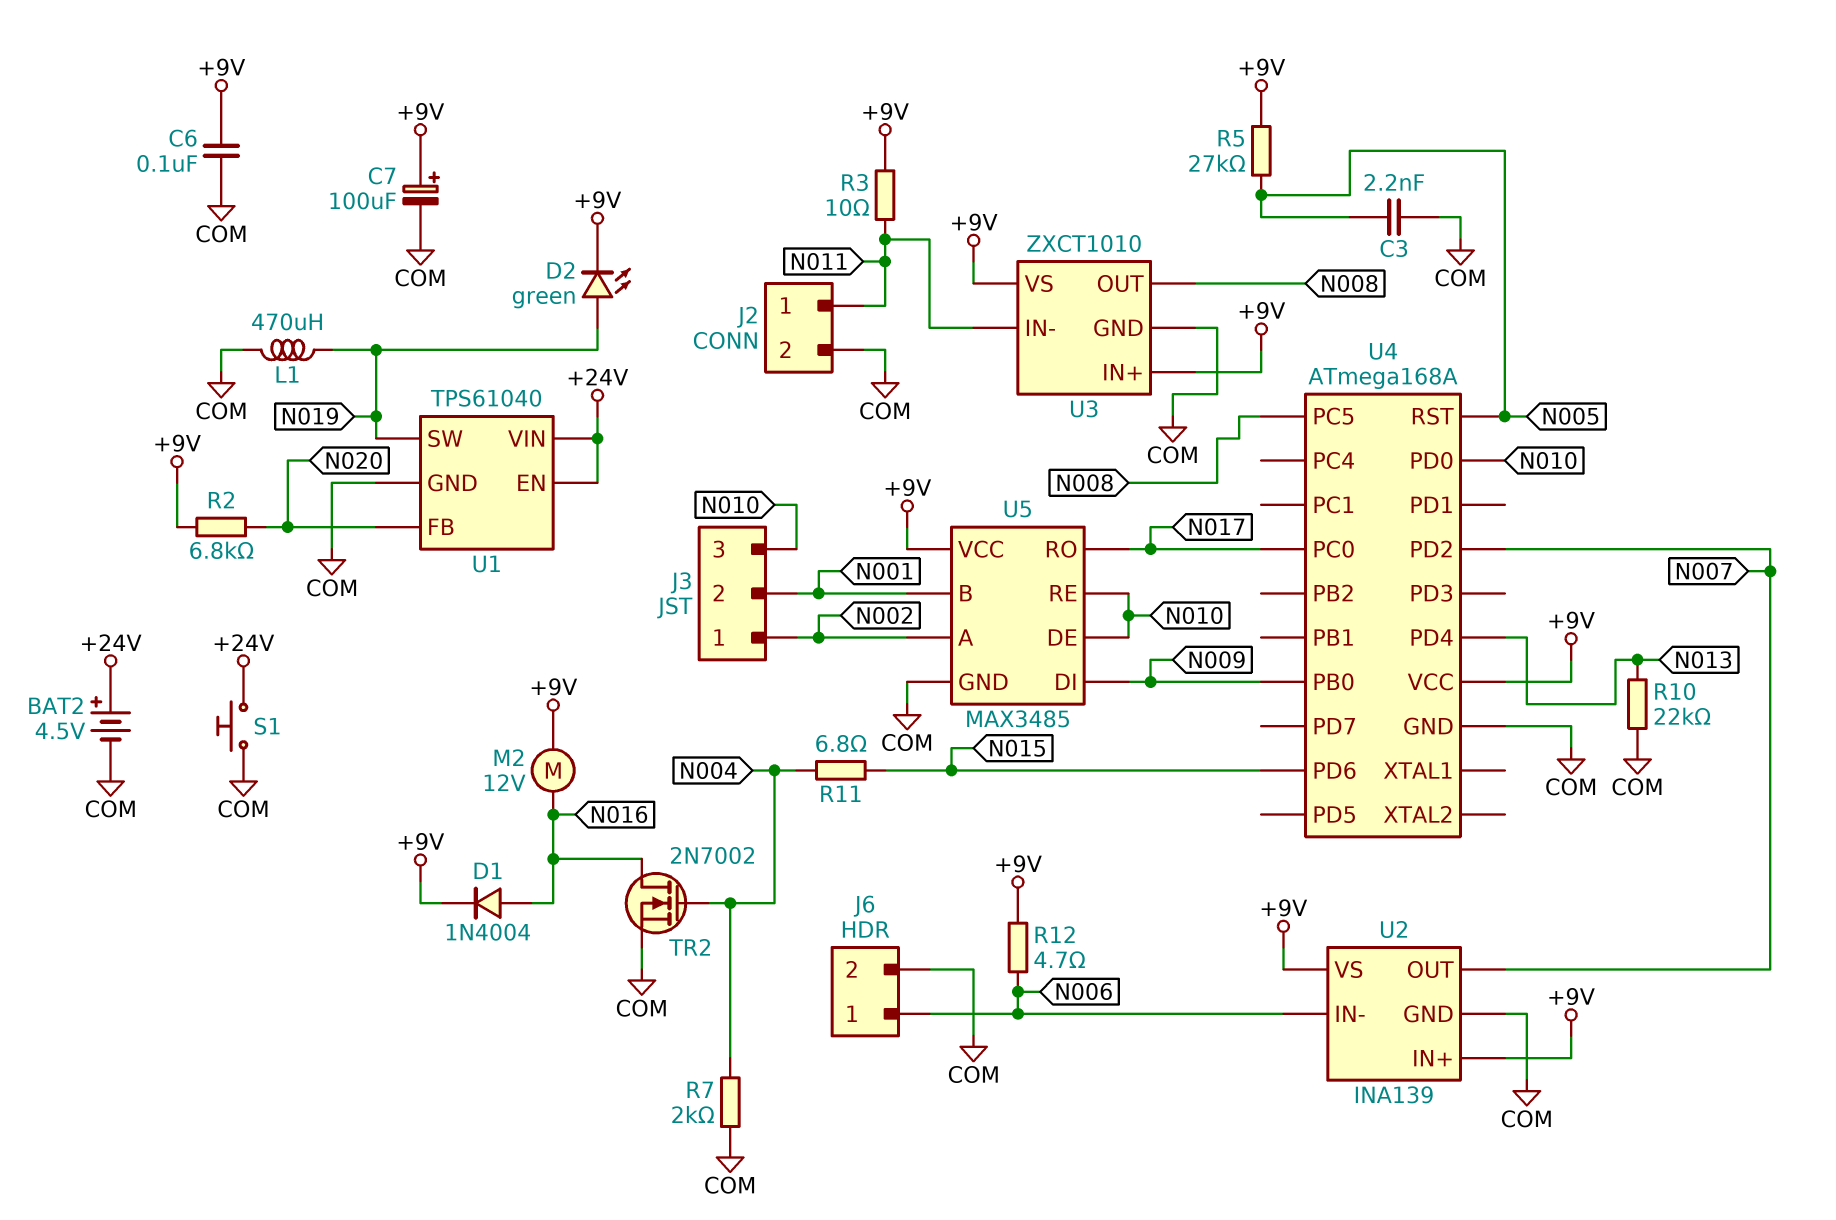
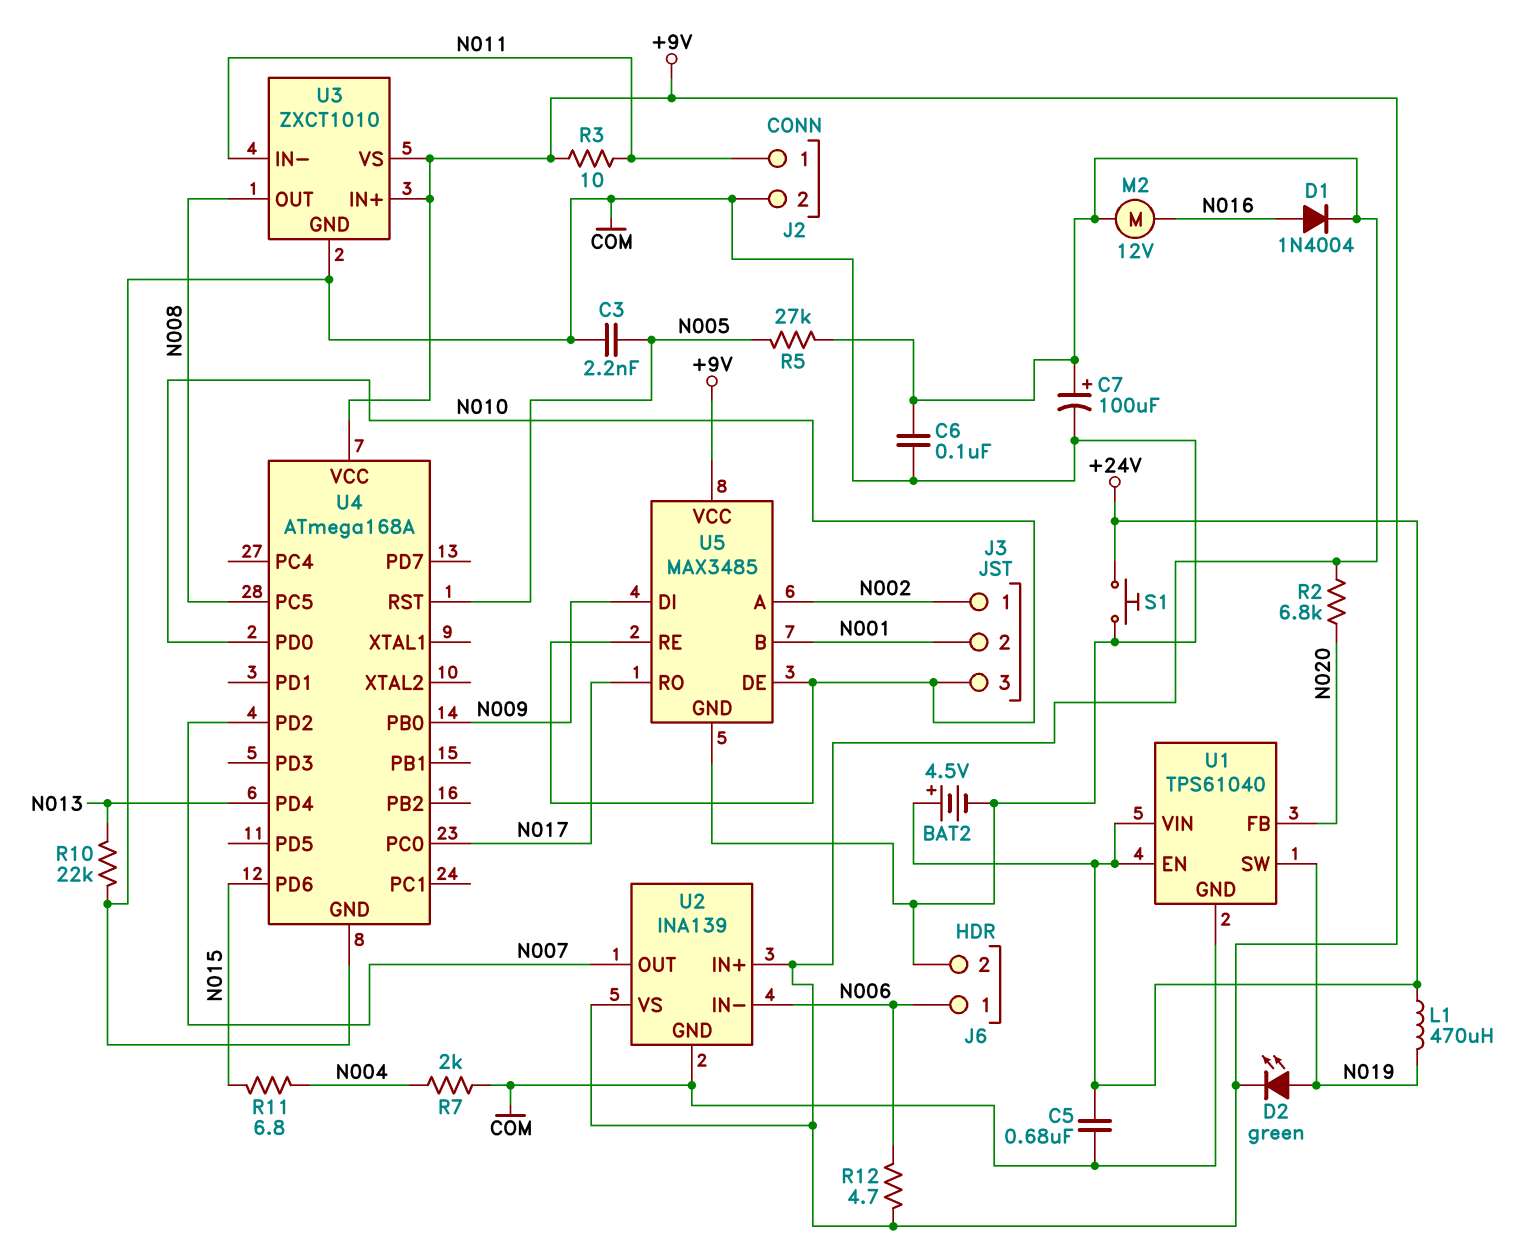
C5: none -> 680nF (+24V, COM)
L1: 470uH (COM, N019) -> 470uH (+24V, N019)
TR2: NMOS 2N7002 (G N004, D N016, S COM) -> none

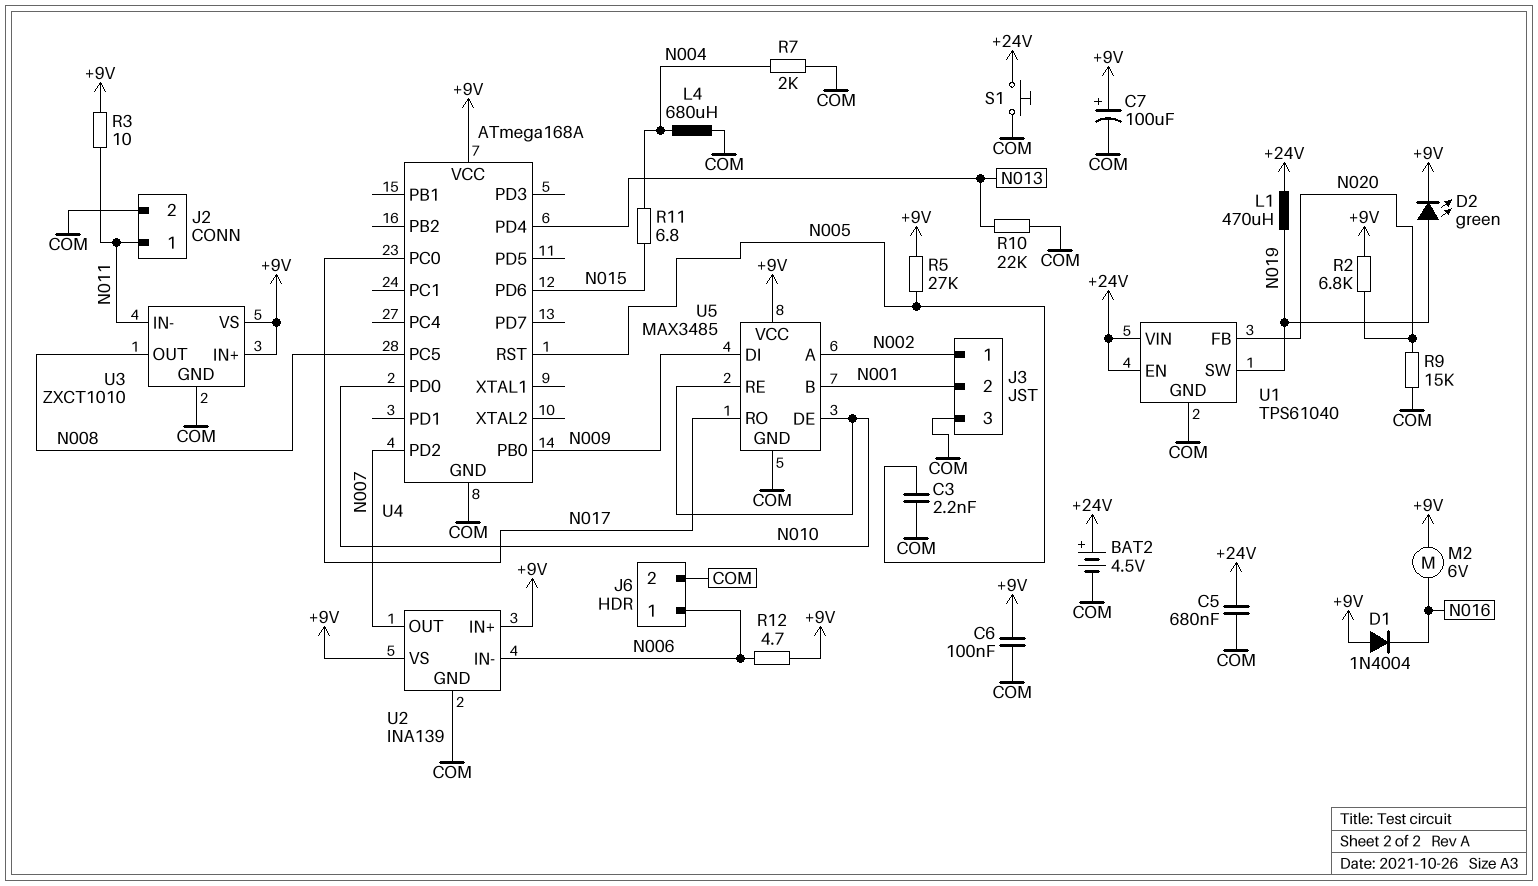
D1: diode 1N4004 (A N016, K +9V) -> diode 1N4004 (A +9V, K N016)
J3 pin 3: N010 -> COM
L4: none -> 680uH (COM, N004)
M2: motor 12V (+9V, N016) -> motor 6V (+9V, N016)
R9: none -> 15k (COM, N020)

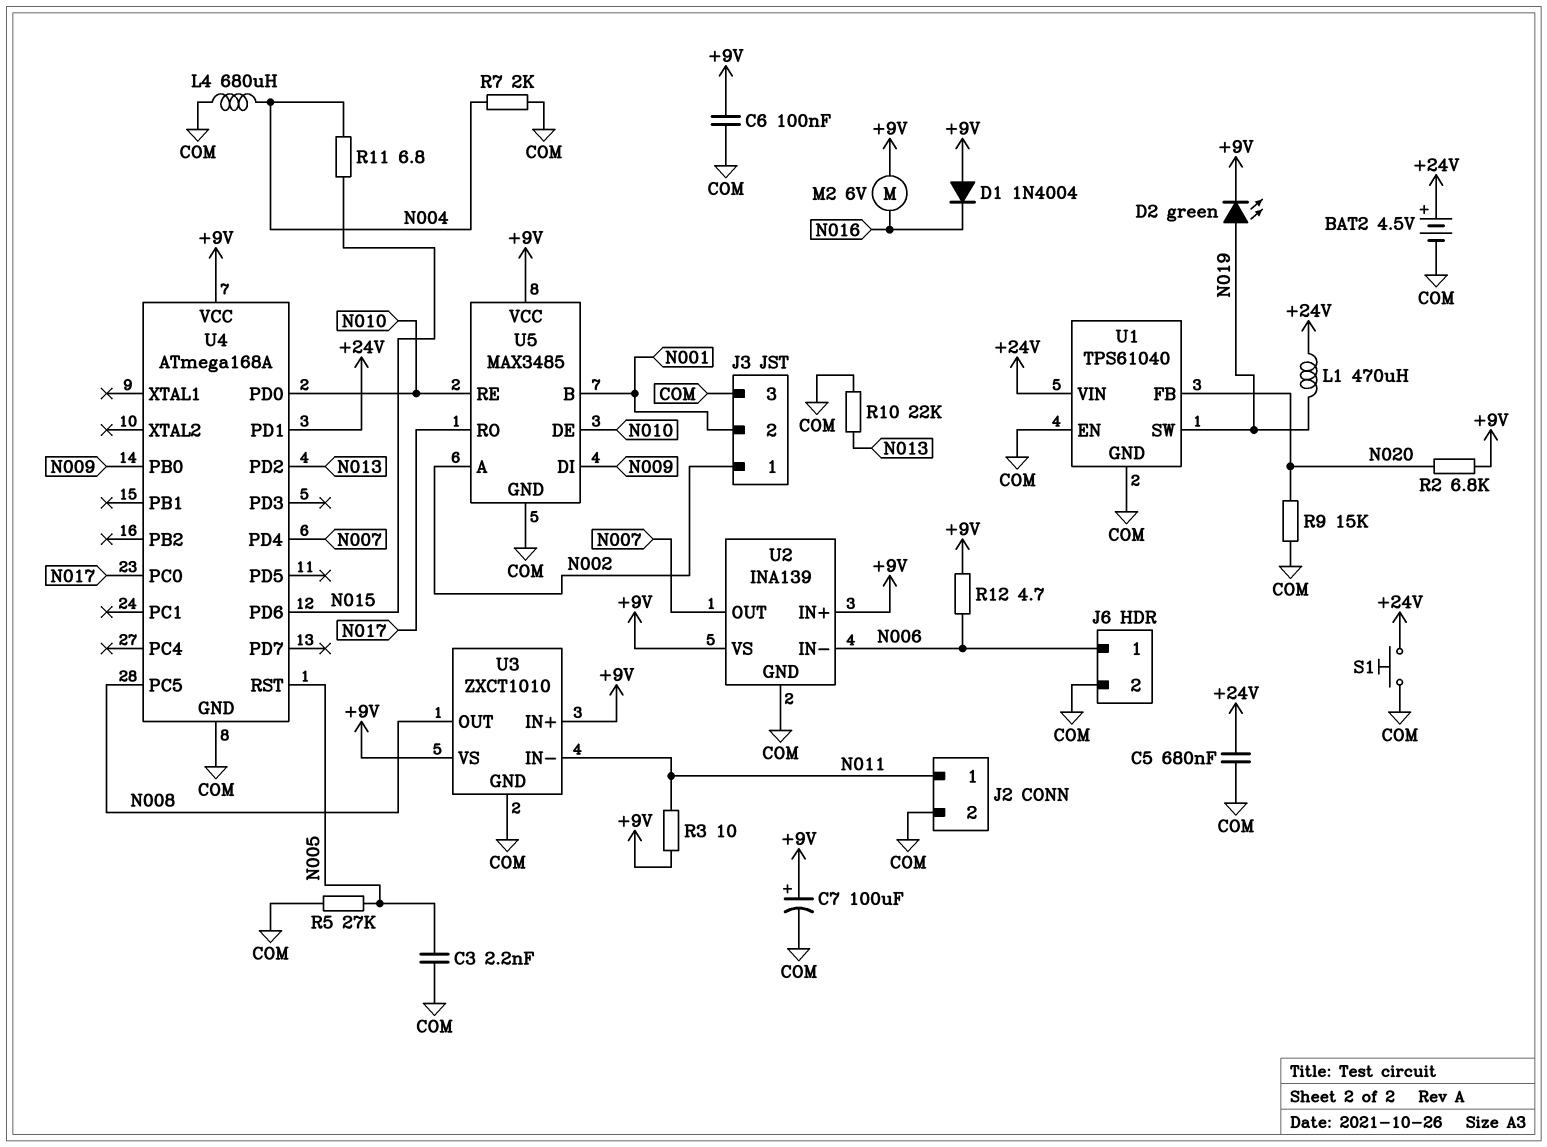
R5: 27k (+9V, N005) -> 27k (COM, N005)
U1 pin EN: +24V -> COM
U4 pin PD1: none -> +24V
U4 pin PD2: N007 -> N013
U4 pin PD4: N013 -> N007

